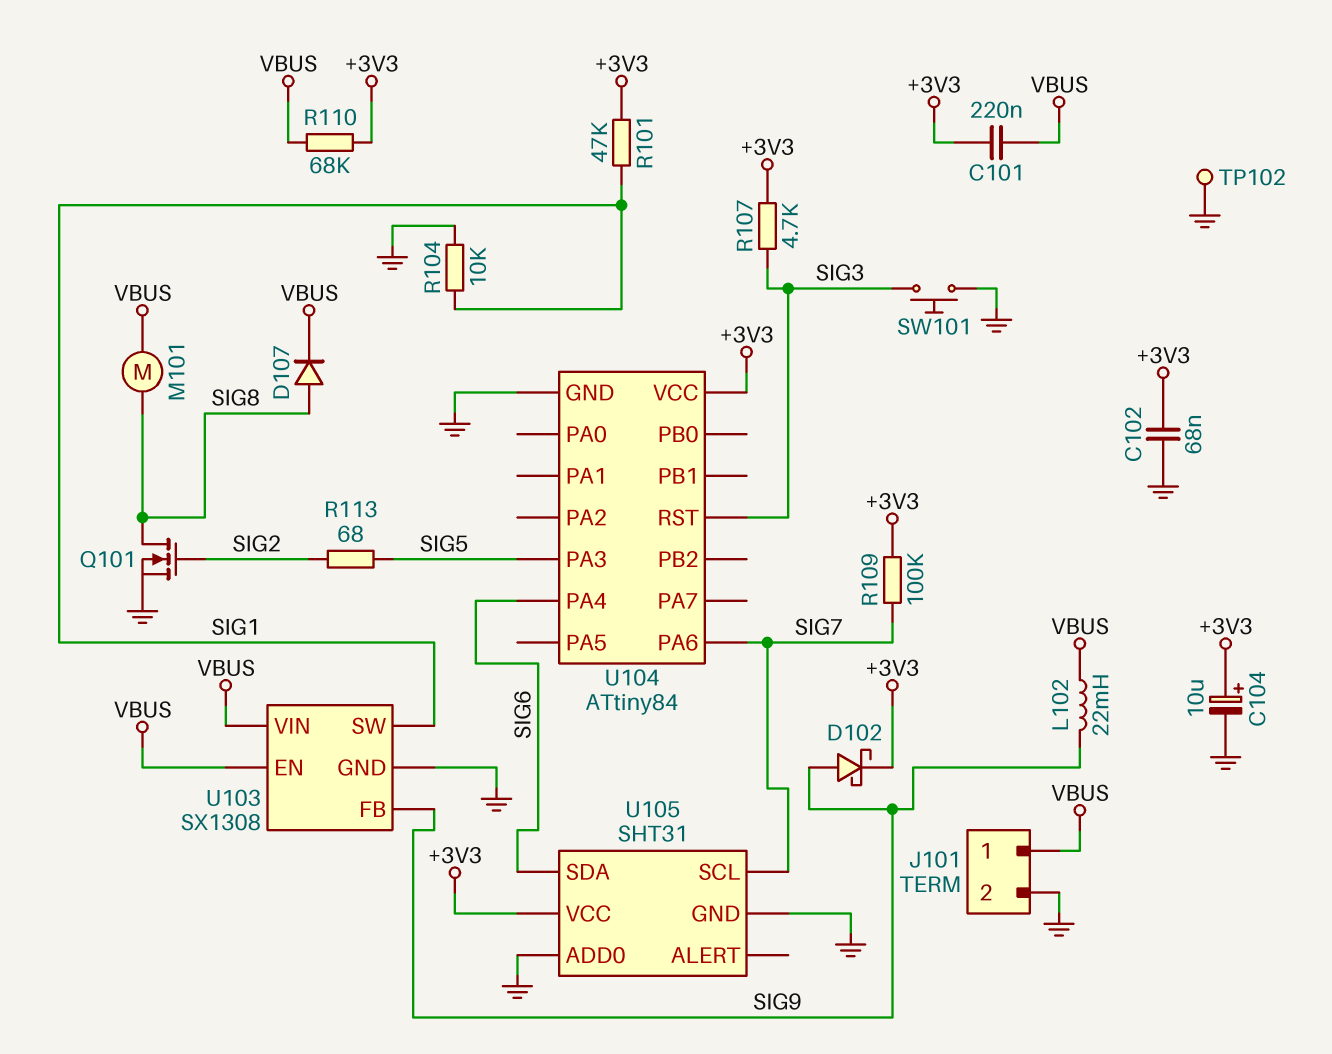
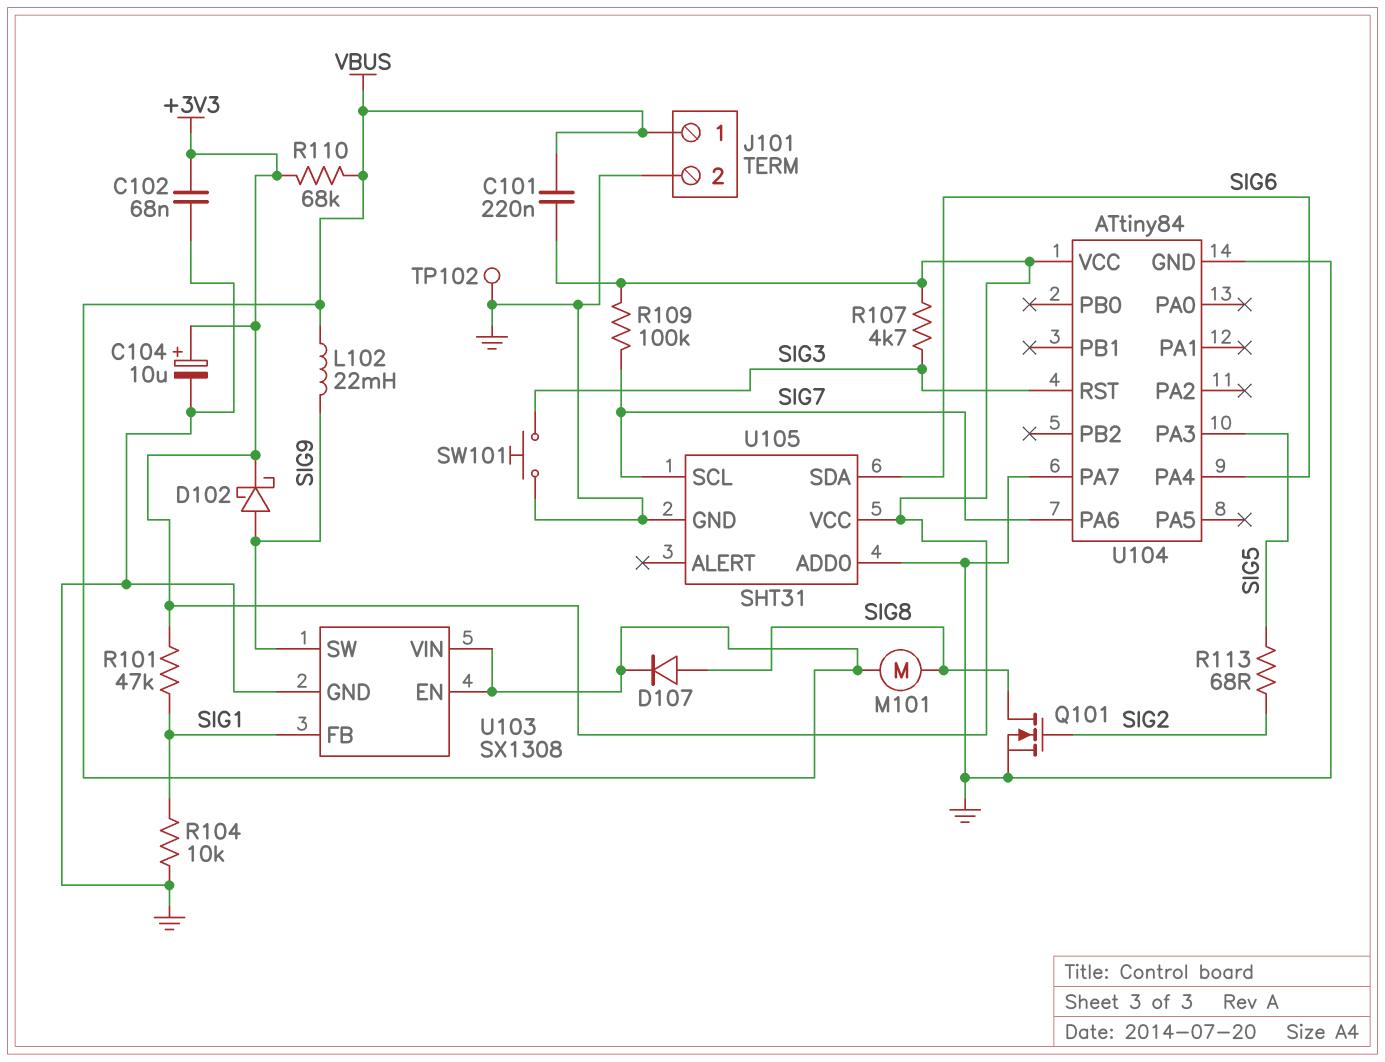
U103 pin FB: SIG9 -> SIG1
U103 pin SW: SIG1 -> SIG9
U104 pin PA7: none -> GND

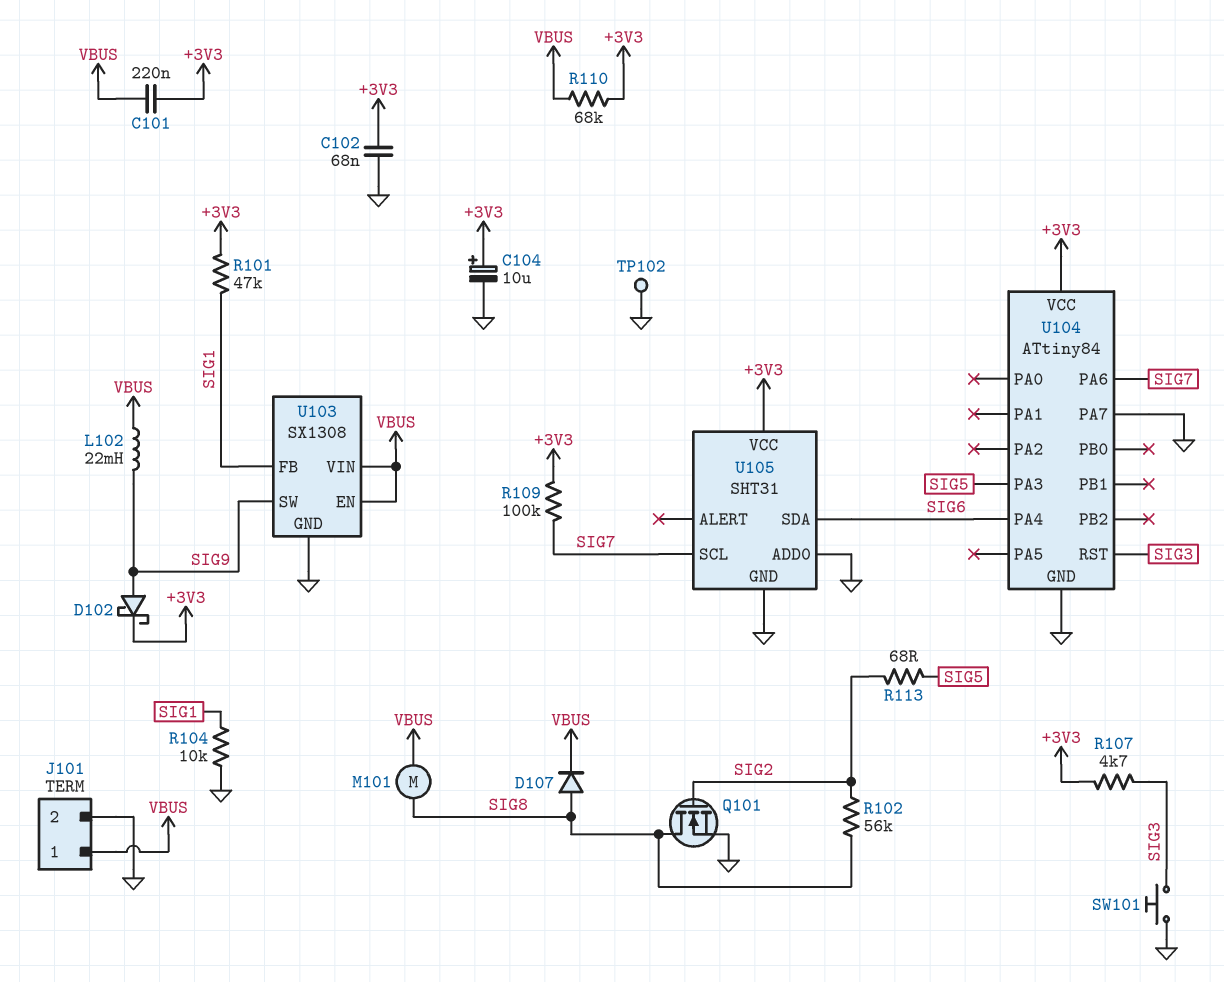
R102: none -> 56k (SIG2, SIG8)

